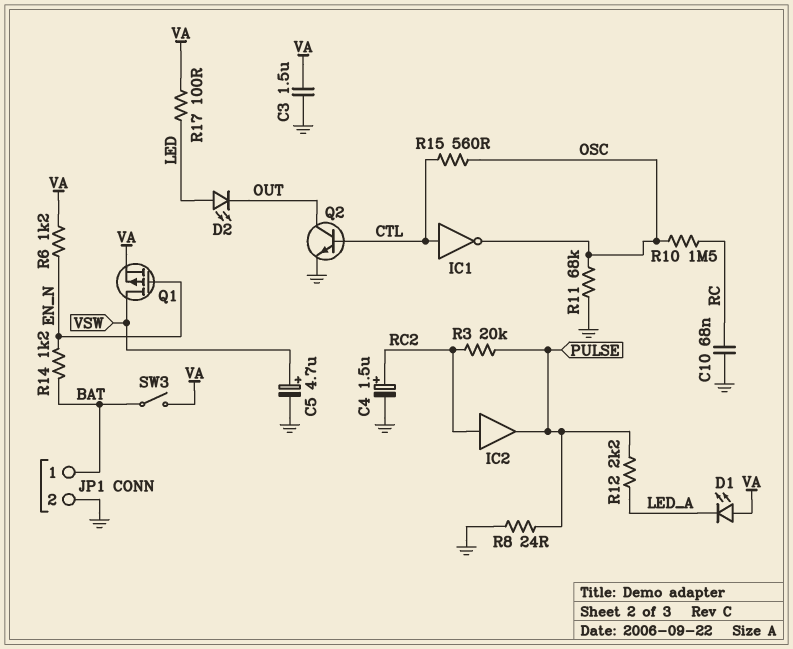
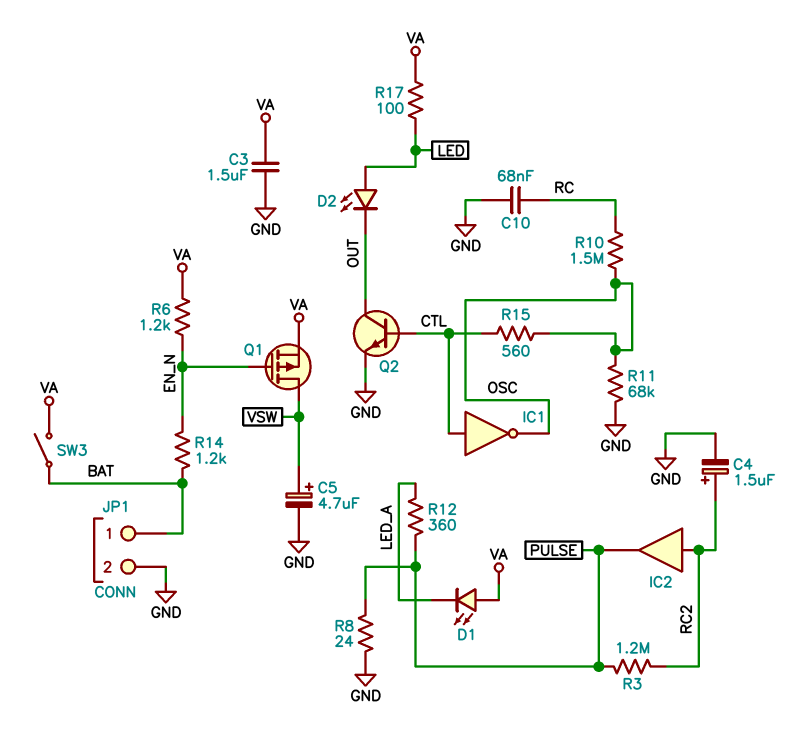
R3: 20k (PULSE, RC2) -> 1.2M (PULSE, RC2)
R12: 2.2k (LED_A, PULSE) -> 360 (LED_A, PULSE)

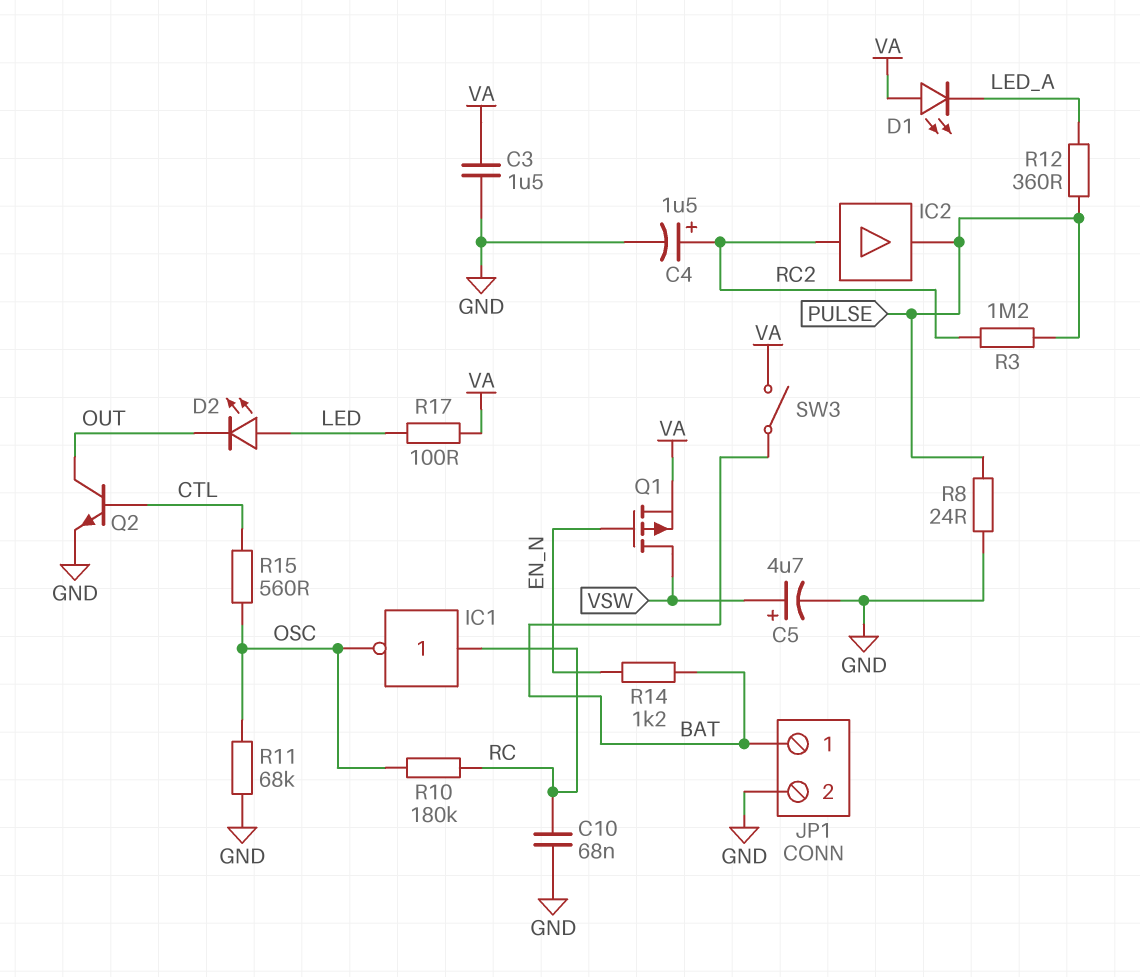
IC1: NOT (in CTL, out OSC) -> NOT (in RC, out OSC)
R6: 1.2k (EN_N, VA) -> none
R10: 1.5M (OSC, RC) -> 180k (OSC, RC)

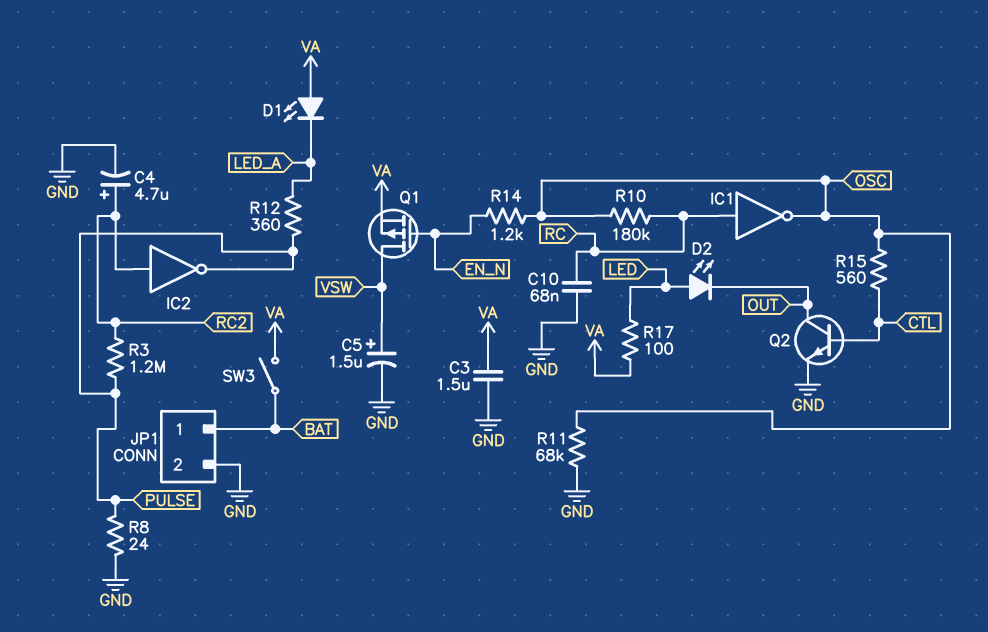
C4: 1.5uF (plus RC2, minus GND) -> 4.7uF (plus RC2, minus GND)
C5: 4.7uF (plus VSW, minus GND) -> 1.5uF (plus VSW, minus GND)
IC2: buffer (in RC2, out PULSE) -> NOT (in RC2, out PULSE)
R14: 1.2k (BAT, EN_N) -> 1.2k (EN_N, OSC)

